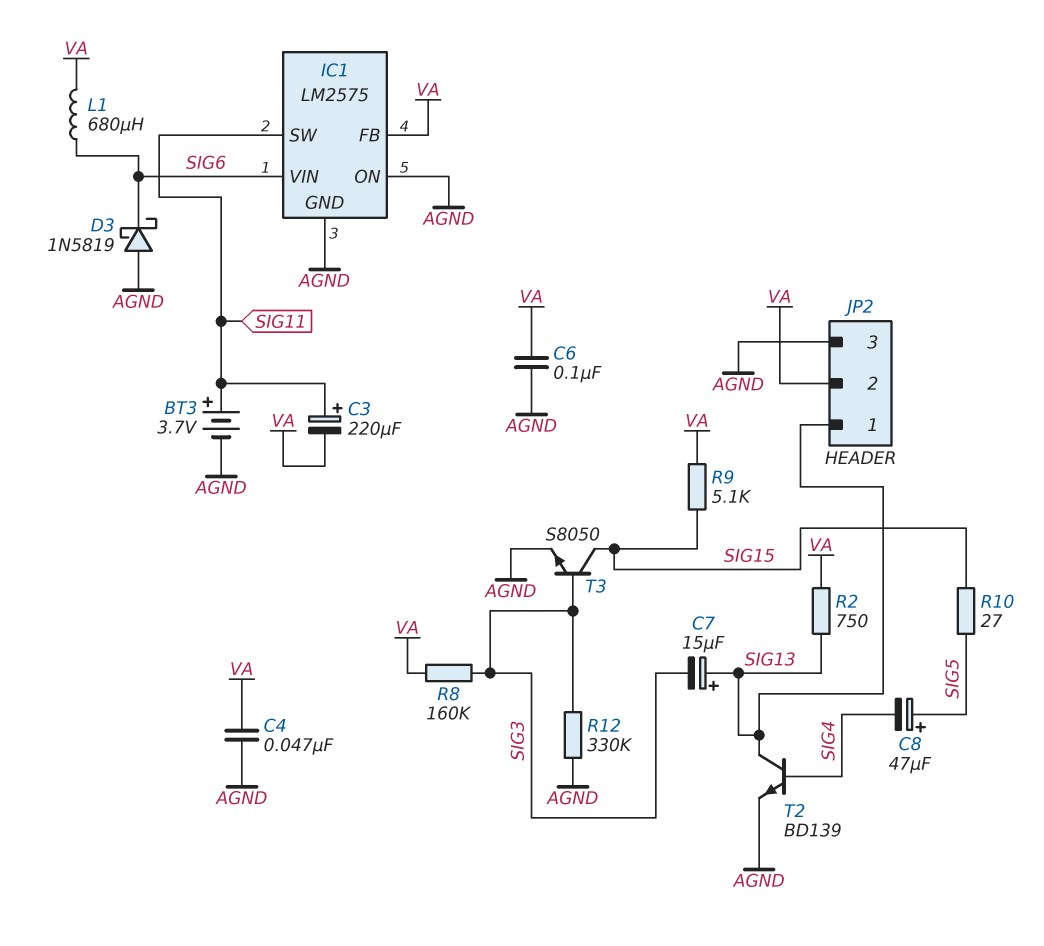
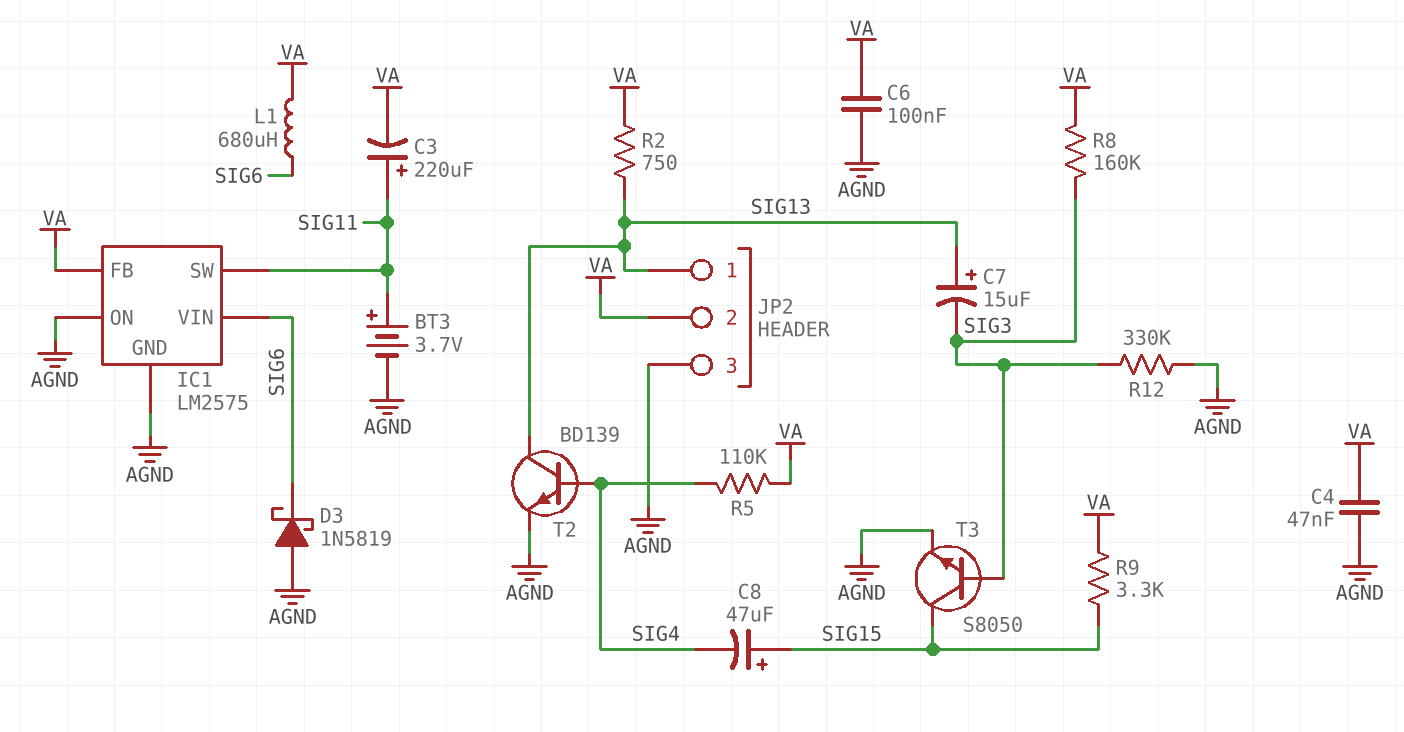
C8: 47uF (plus SIG5, minus SIG4) -> 47uF (plus SIG15, minus SIG4)
R5: none -> 110k (SIG4, VA)
R9: 5.1k (SIG15, VA) -> 3.3k (SIG15, VA)
R10: 27 (SIG5, SIG15) -> none

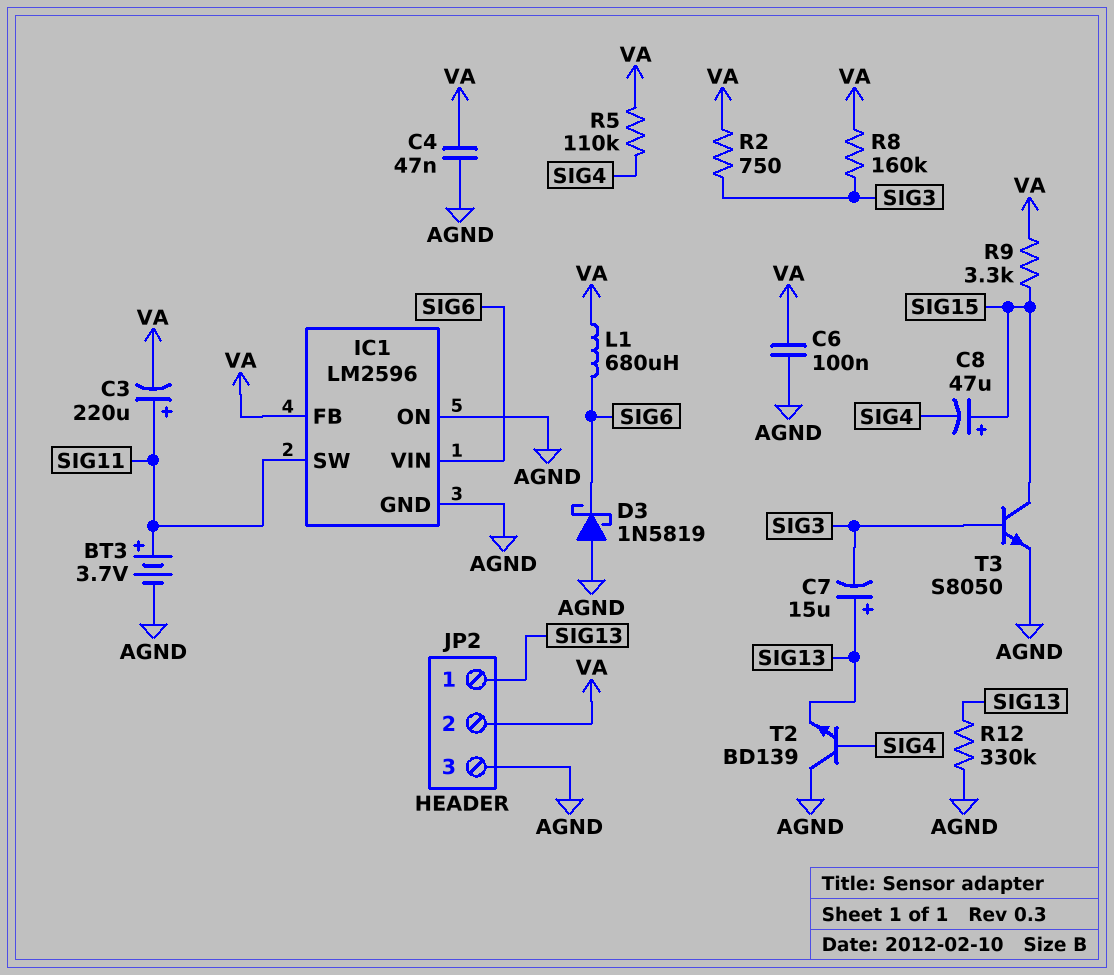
IC1: LM2575 -> LM2596
R2: 750 (SIG13, VA) -> 750 (SIG3, VA)
R12: 330k (AGND, SIG3) -> 330k (AGND, SIG13)
T2: NPN BD139 (B SIG4, C SIG13, E AGND) -> NPN BD139 (B SIG4, C AGND, E SIG13)

